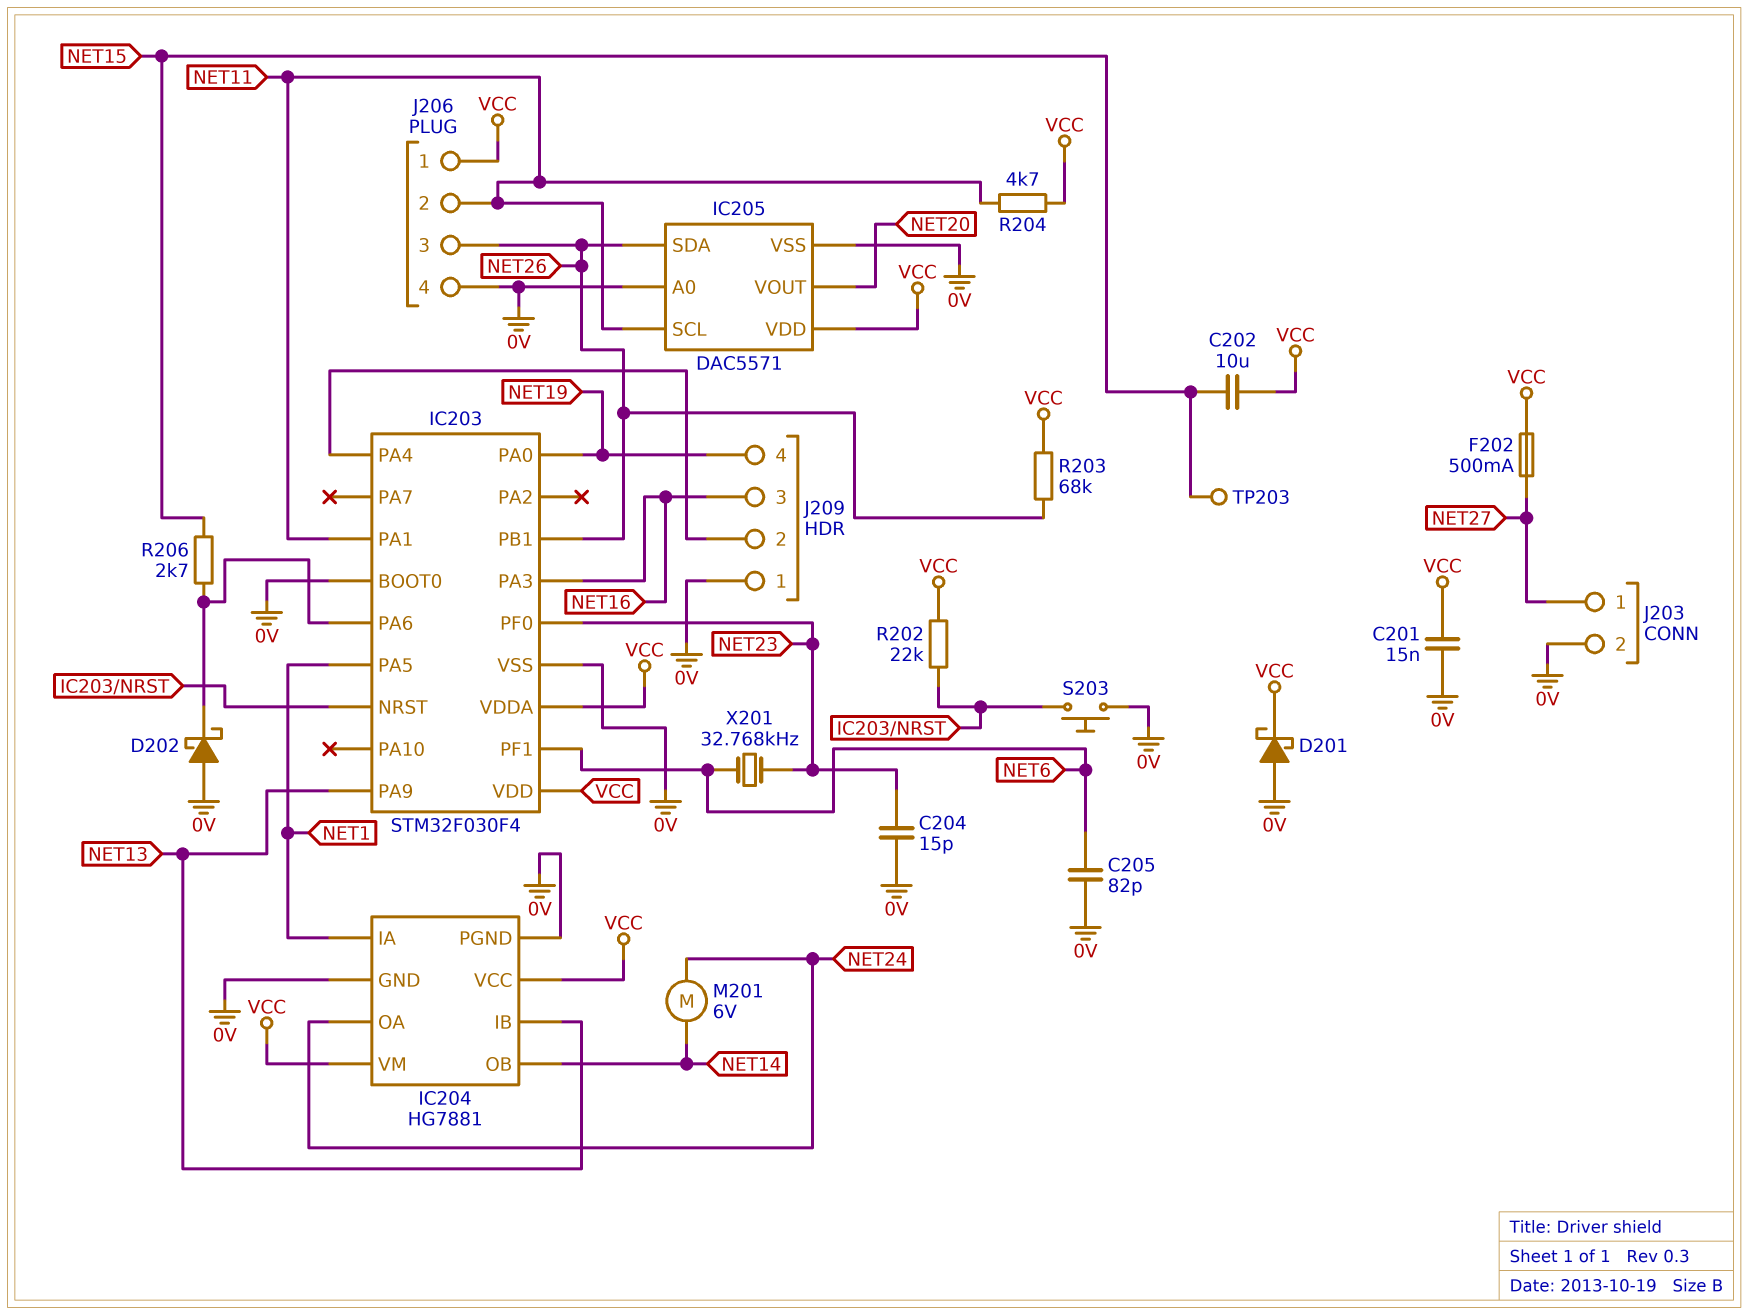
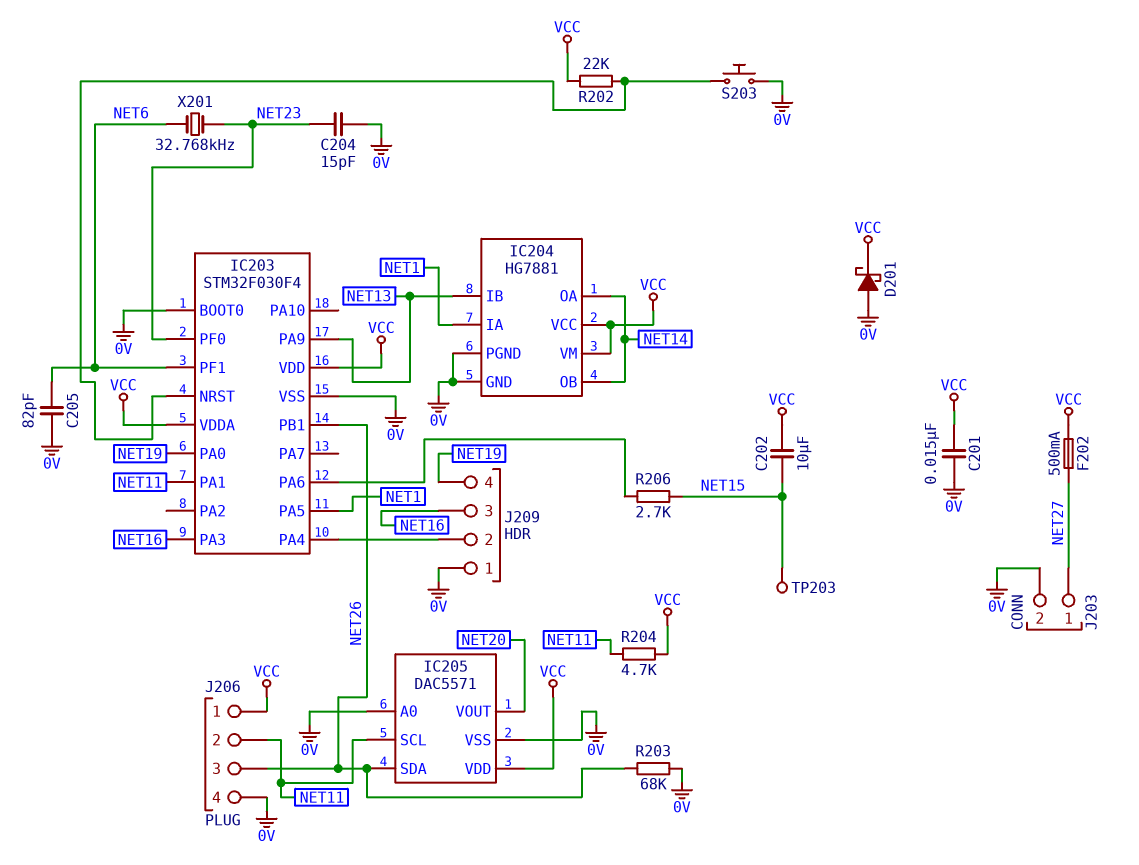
D202: schottky (A 0V, K IC203/PA6) -> none
IC204 pin OA: NET24 -> NET14
M201: motor 6V (NET14, NET24) -> none
R203: 68k (NET26, VCC) -> 68k (0V, NET26)

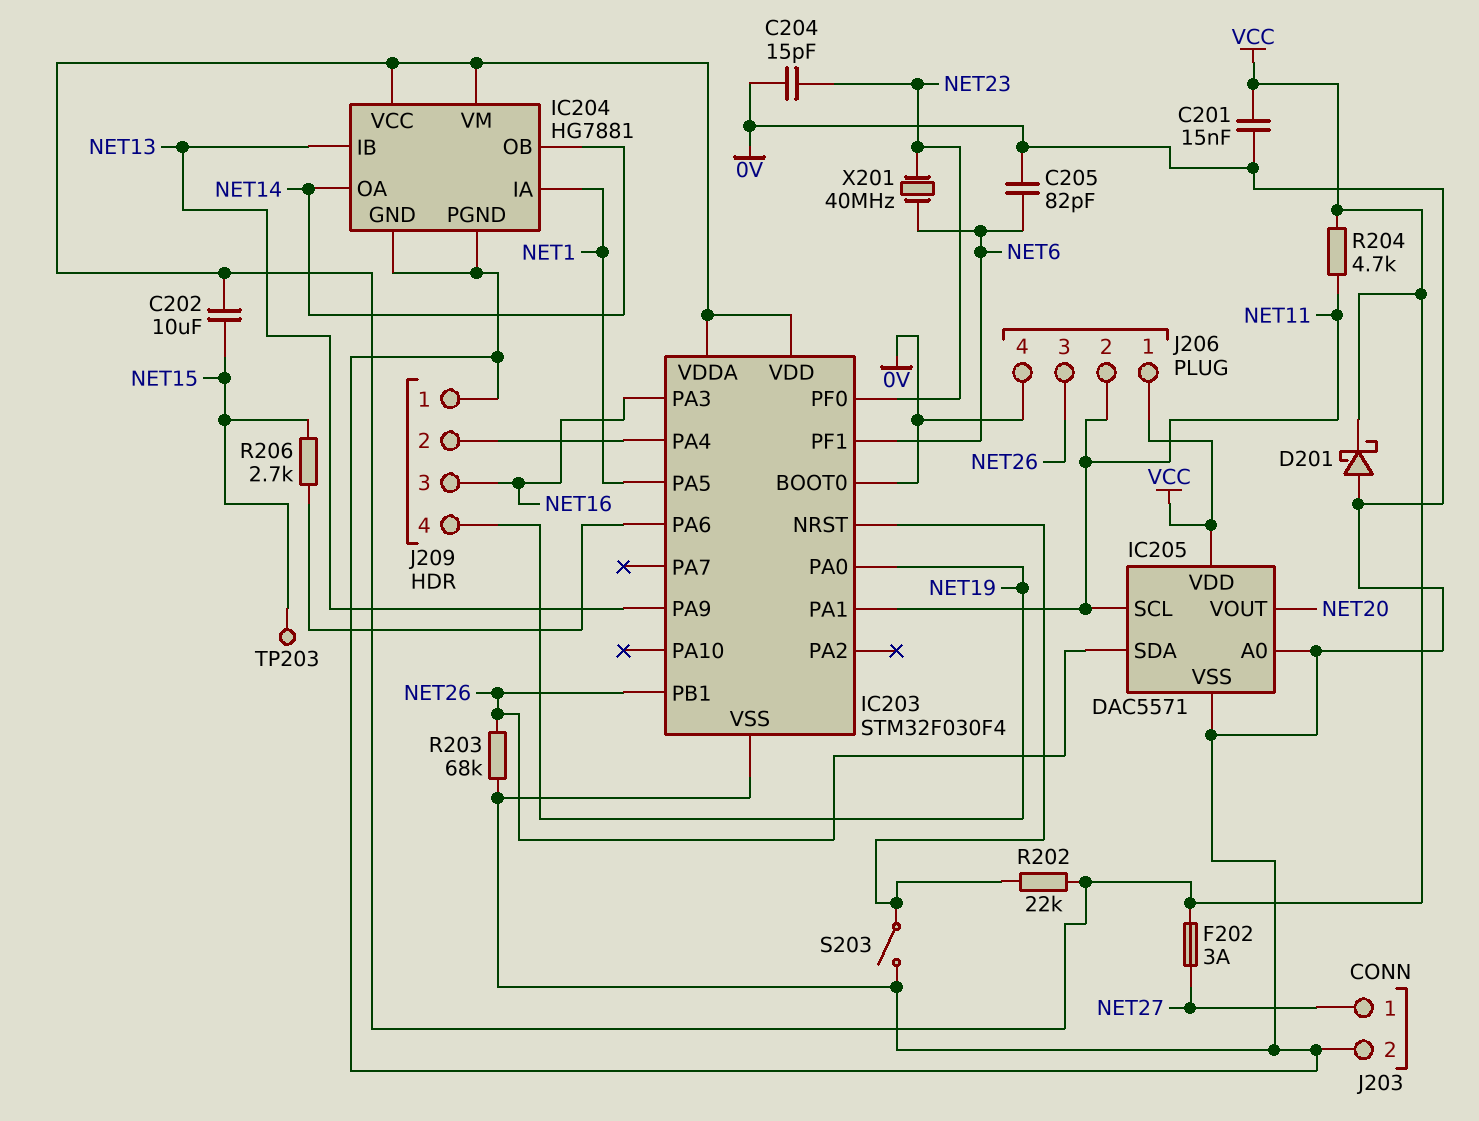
F202: 500mA (NET27, VCC) -> 3A (NET27, VCC)
S203: button (0V, IC203/NRST) -> switch (0V, IC203/NRST)
X201: 32.768kHz (NET6, NET23) -> 40MHz (NET6, NET23)

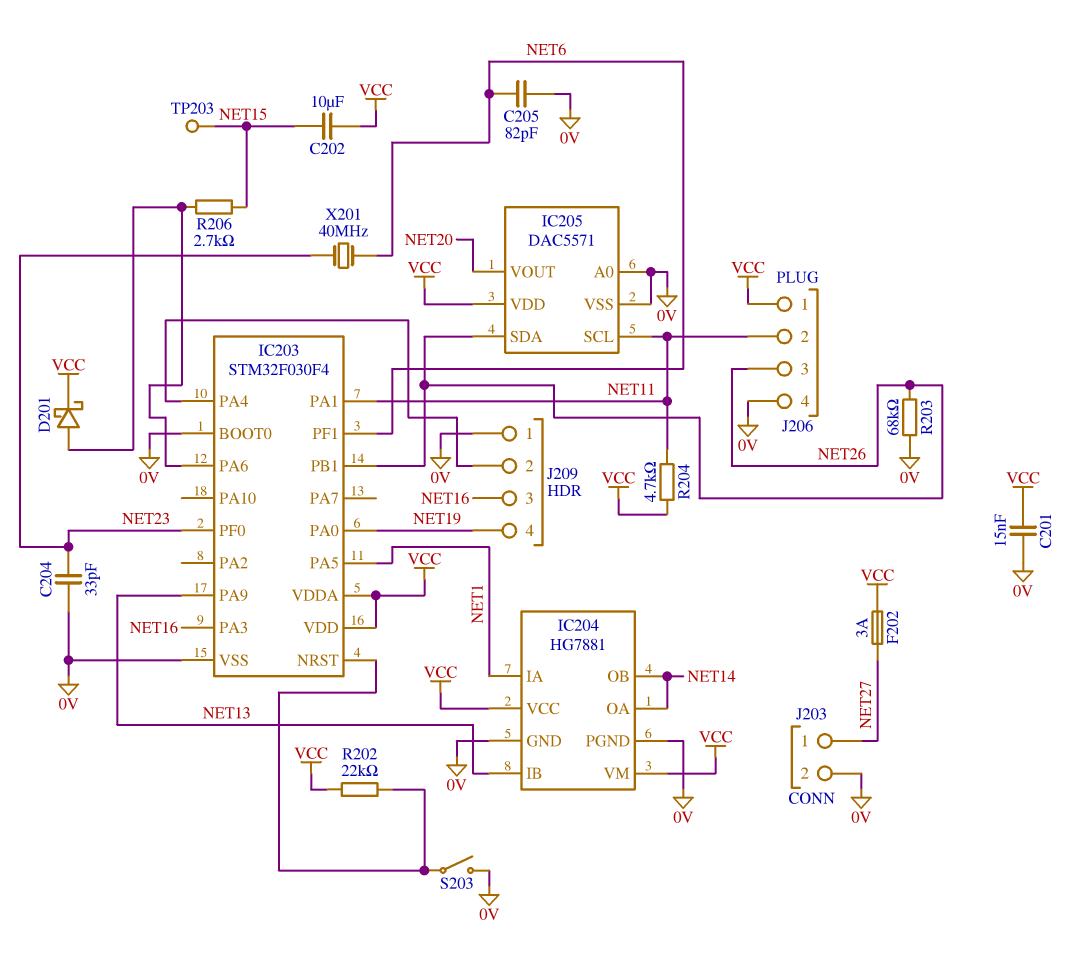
C204: 15pF (0V, NET23) -> 33pF (0V, NET23)
D201: schottky (A 0V, K VCC) -> schottky (A IC203/PA6, K VCC)

